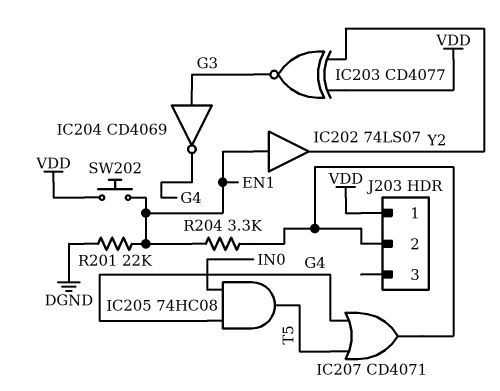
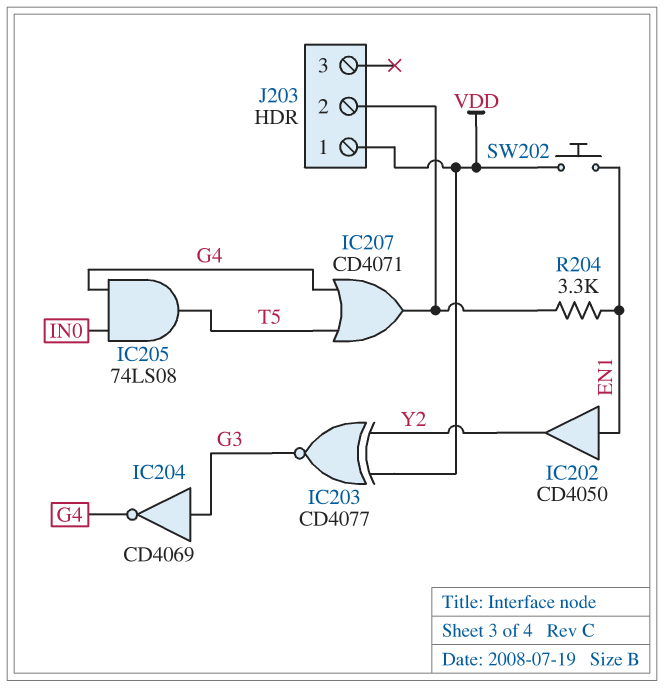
IC202: buffer 74LS07 (in EN1, out Y2) -> buffer CD4050 (in EN1, out Y2)
IC205: AND 74HC08 (in G4, in IN0, out T5) -> AND 74LS08 (in G4, in IN0, out T5)
R201: 22k (DGND, EN1) -> none

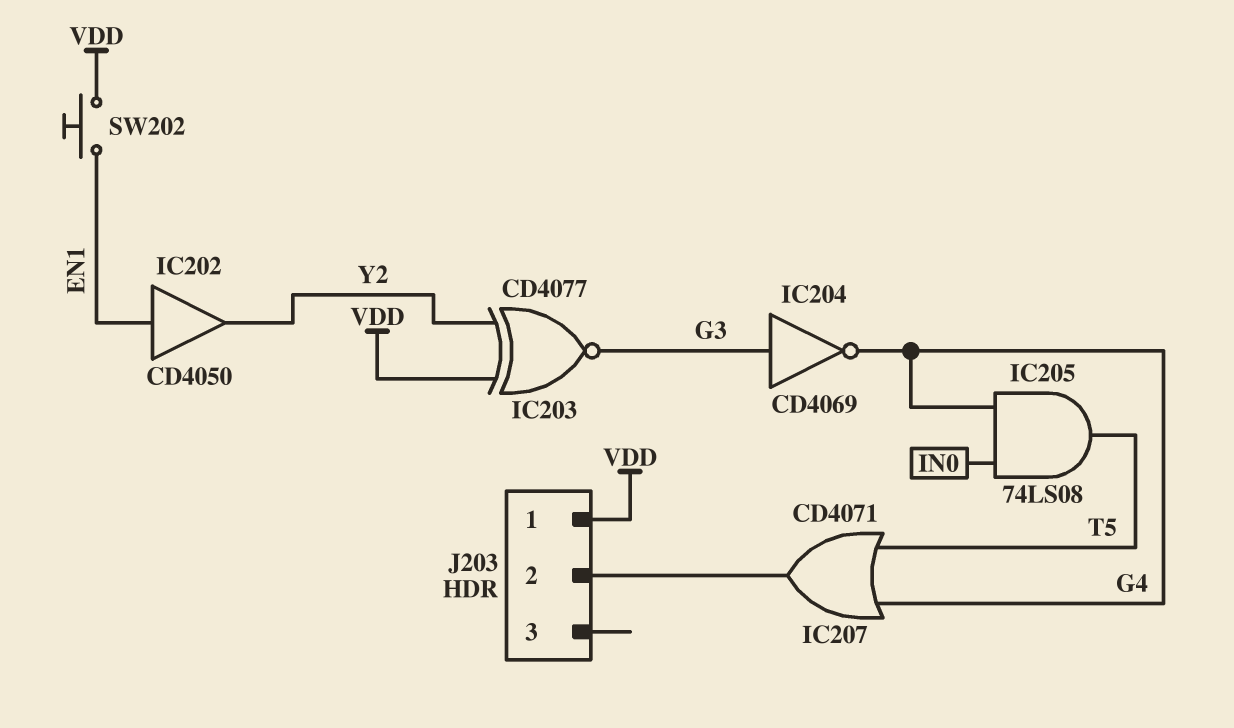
R204: 3.3k (EN1, J203/2) -> none

